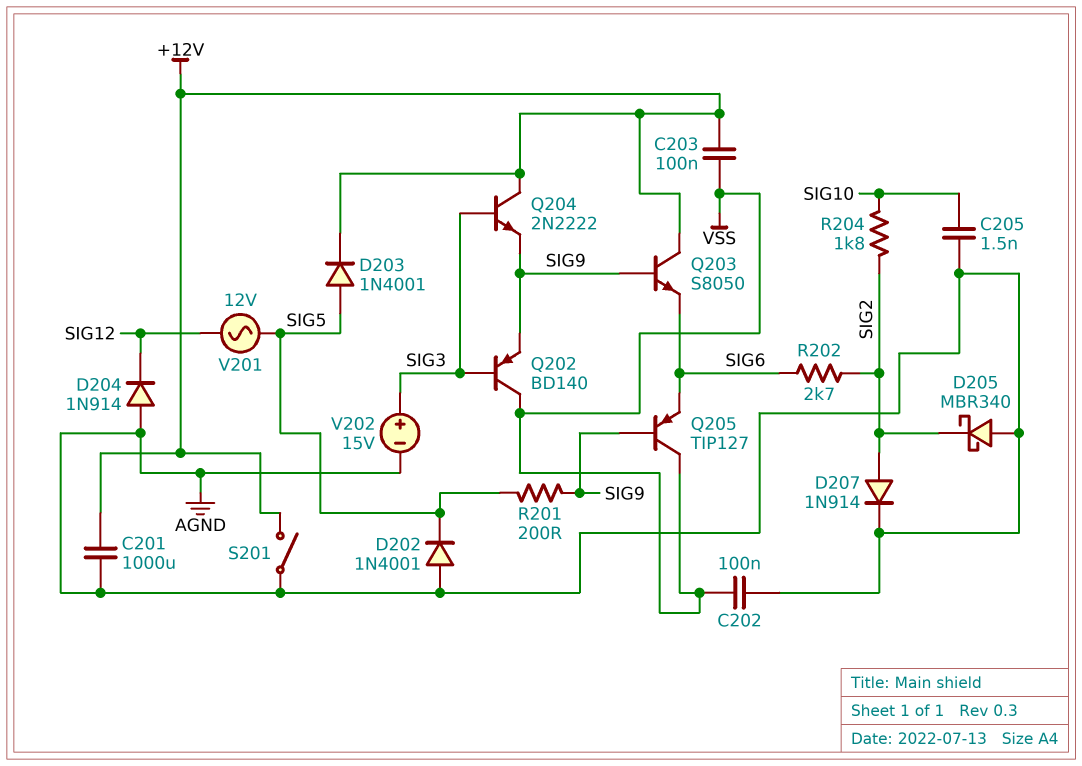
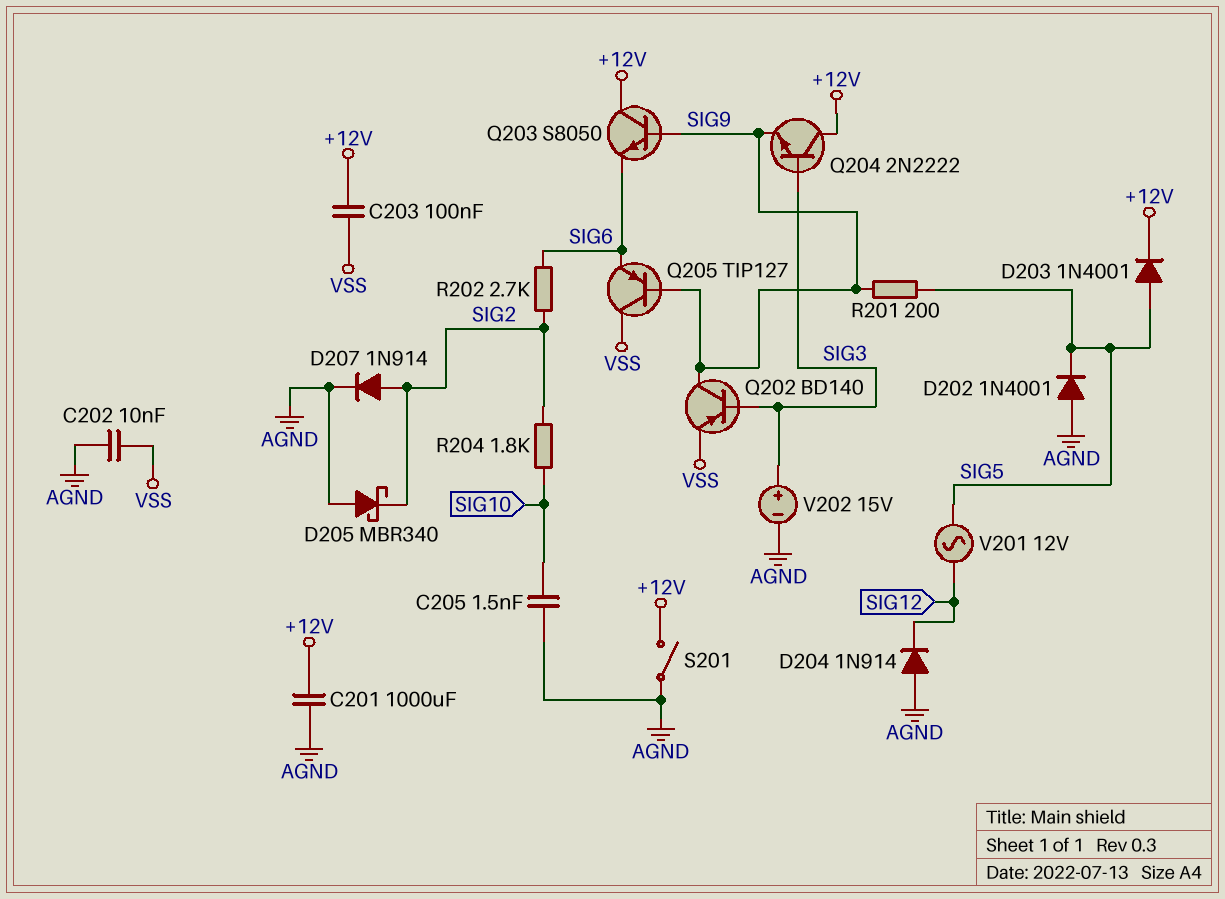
C202: 100nF (AGND, VSS) -> 10nF (AGND, VSS)
Q202: PNP BD140 (B SIG3, C VSS, E SIG9) -> PNP BD140 (B SIG3, C SIG9, E VSS)

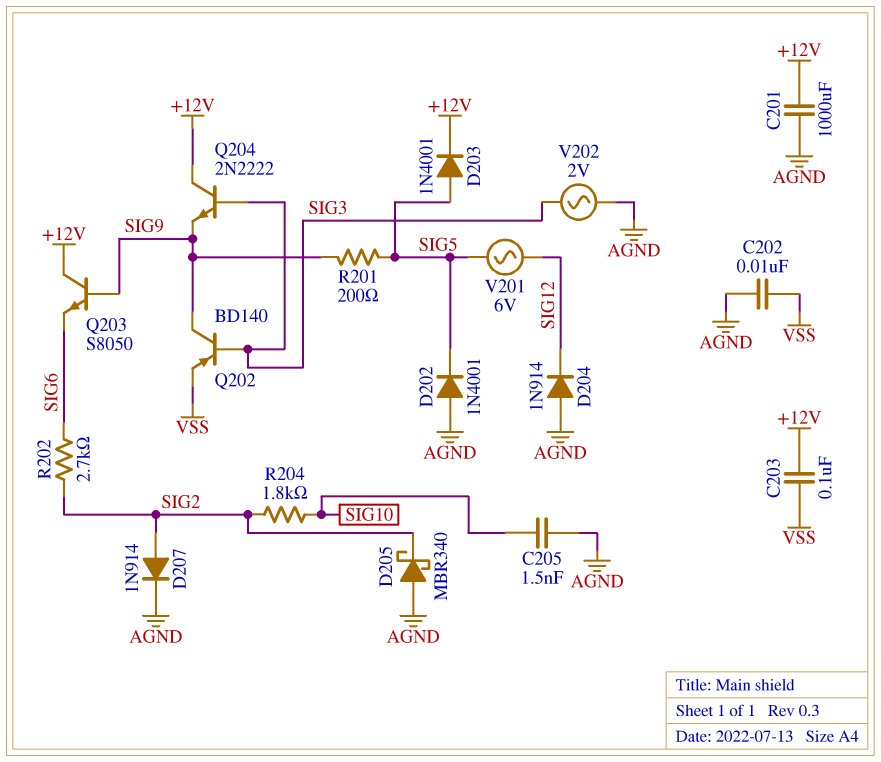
Q205: PNP TIP127 (B SIG9, C VSS, E SIG6) -> none
S201: switch (+12V, AGND) -> none
V201: AC 12V (SIG5, SIG12) -> AC 6V (SIG5, SIG12)
V202: 15V (plus SIG3, minus AGND) -> AC 2V (AGND, SIG3)

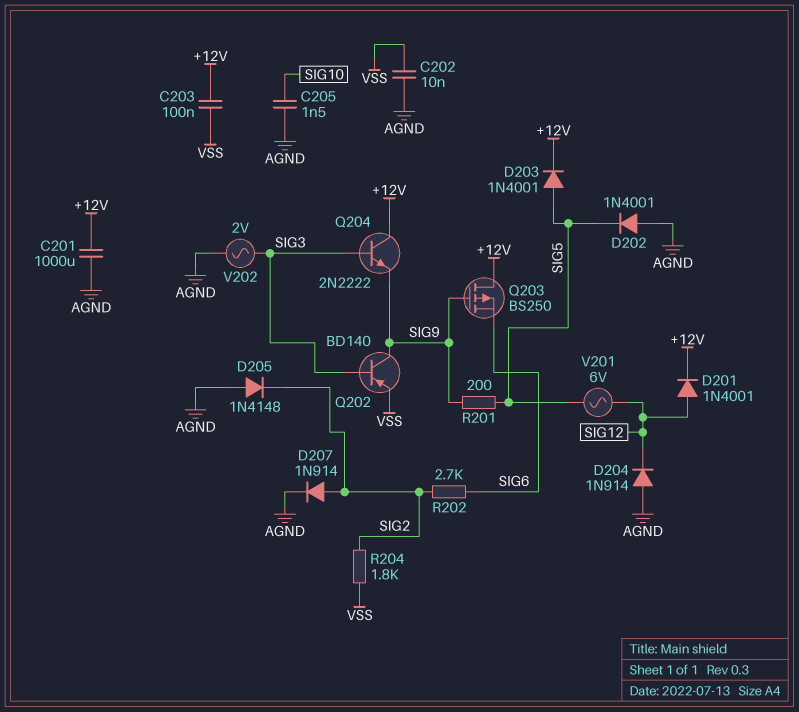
D201: none -> diode 1N4001 (A SIG12, K +12V)
D205: schottky MBR340 (A AGND, K SIG2) -> diode 1N4148 (A AGND, K SIG2)
Q203: NPN S8050 (B SIG9, C +12V, E SIG6) -> PMOS BS250 (G SIG9, D +12V, S SIG6)
R204: 1.8k (SIG2, SIG10) -> 1.8k (SIG2, VSS)

